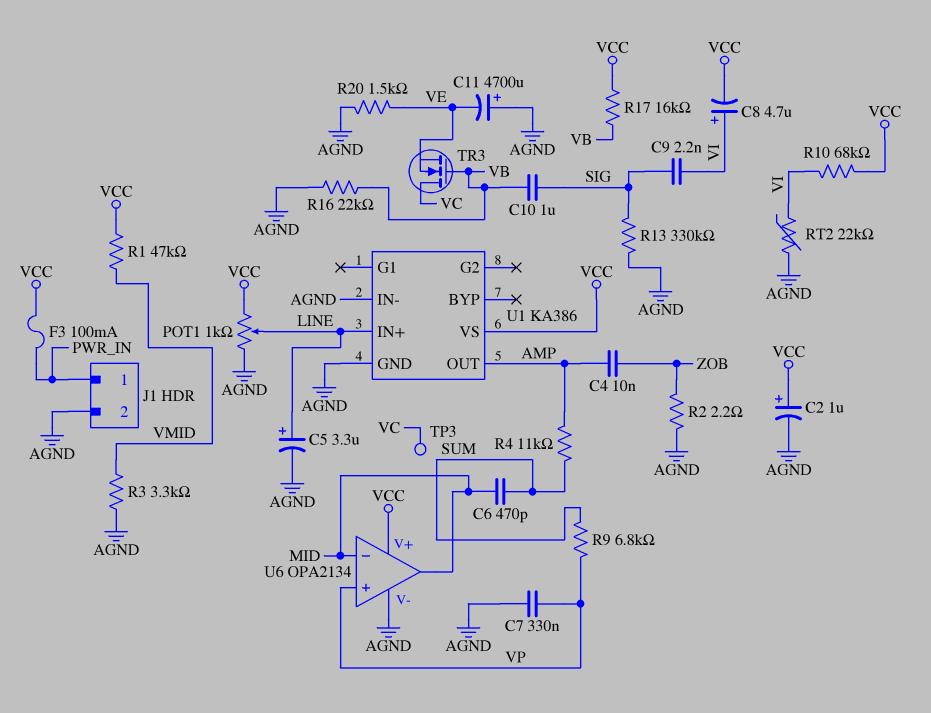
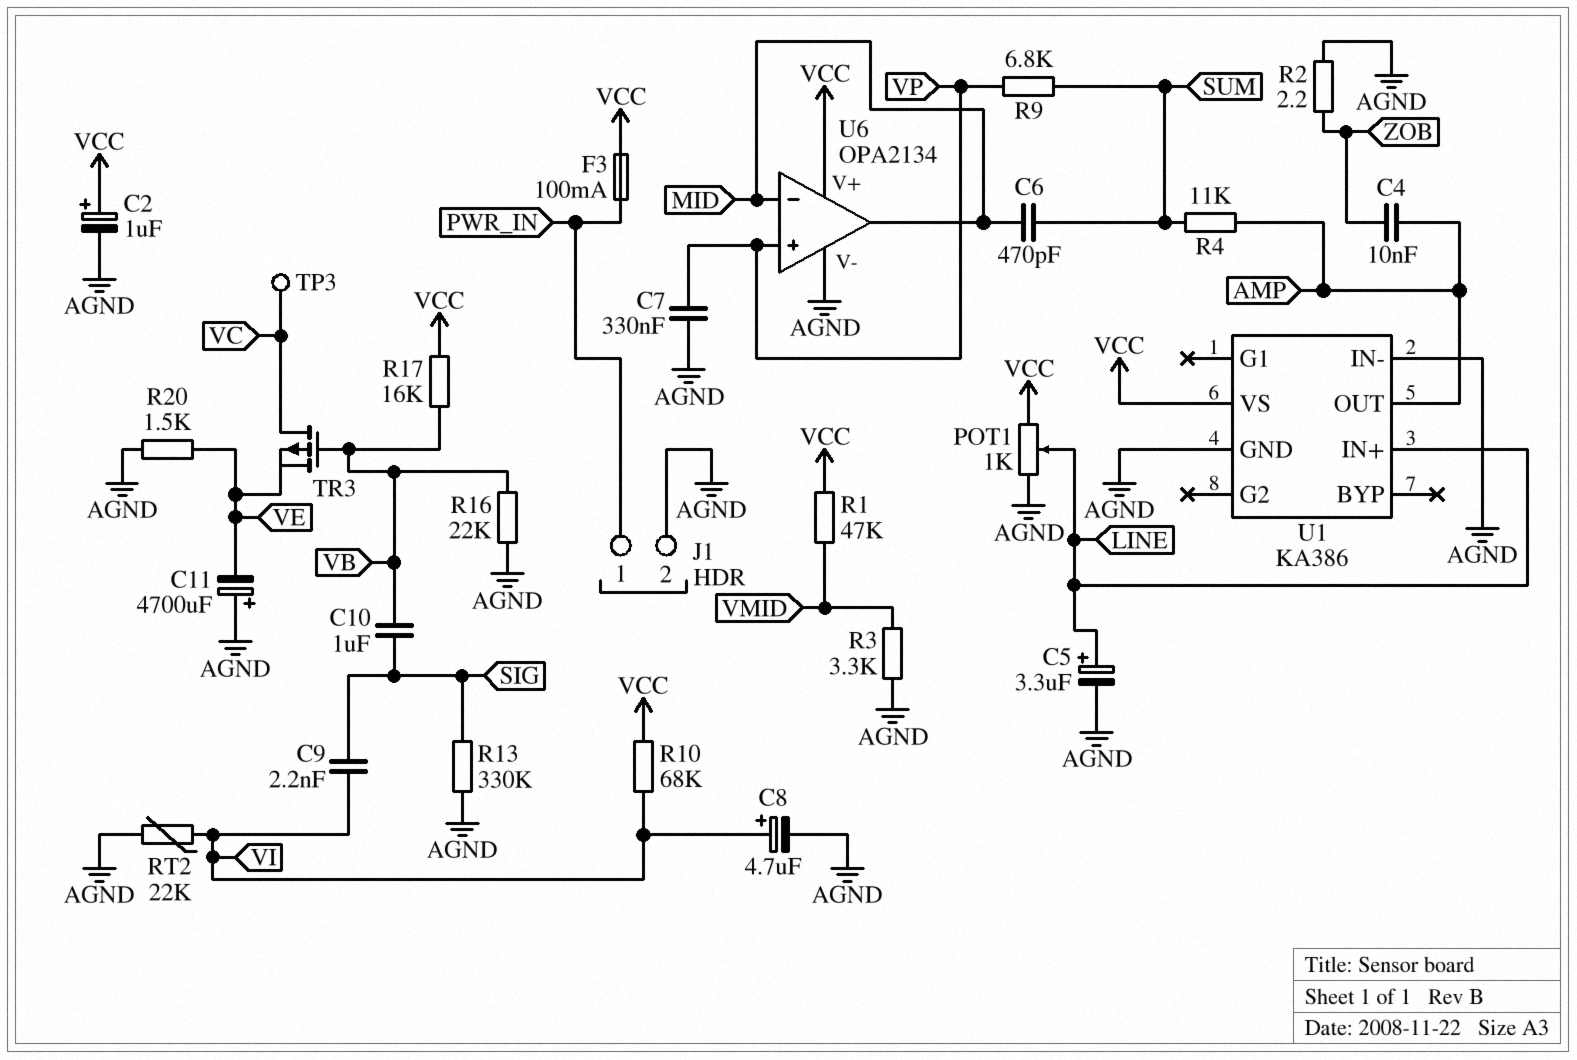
C8: 4.7uF (plus VI, minus VCC) -> 4.7uF (plus VI, minus AGND)
TR3: NMOS (G VB, D VC, S VE) -> PMOS (G VB, D VC, S VE)

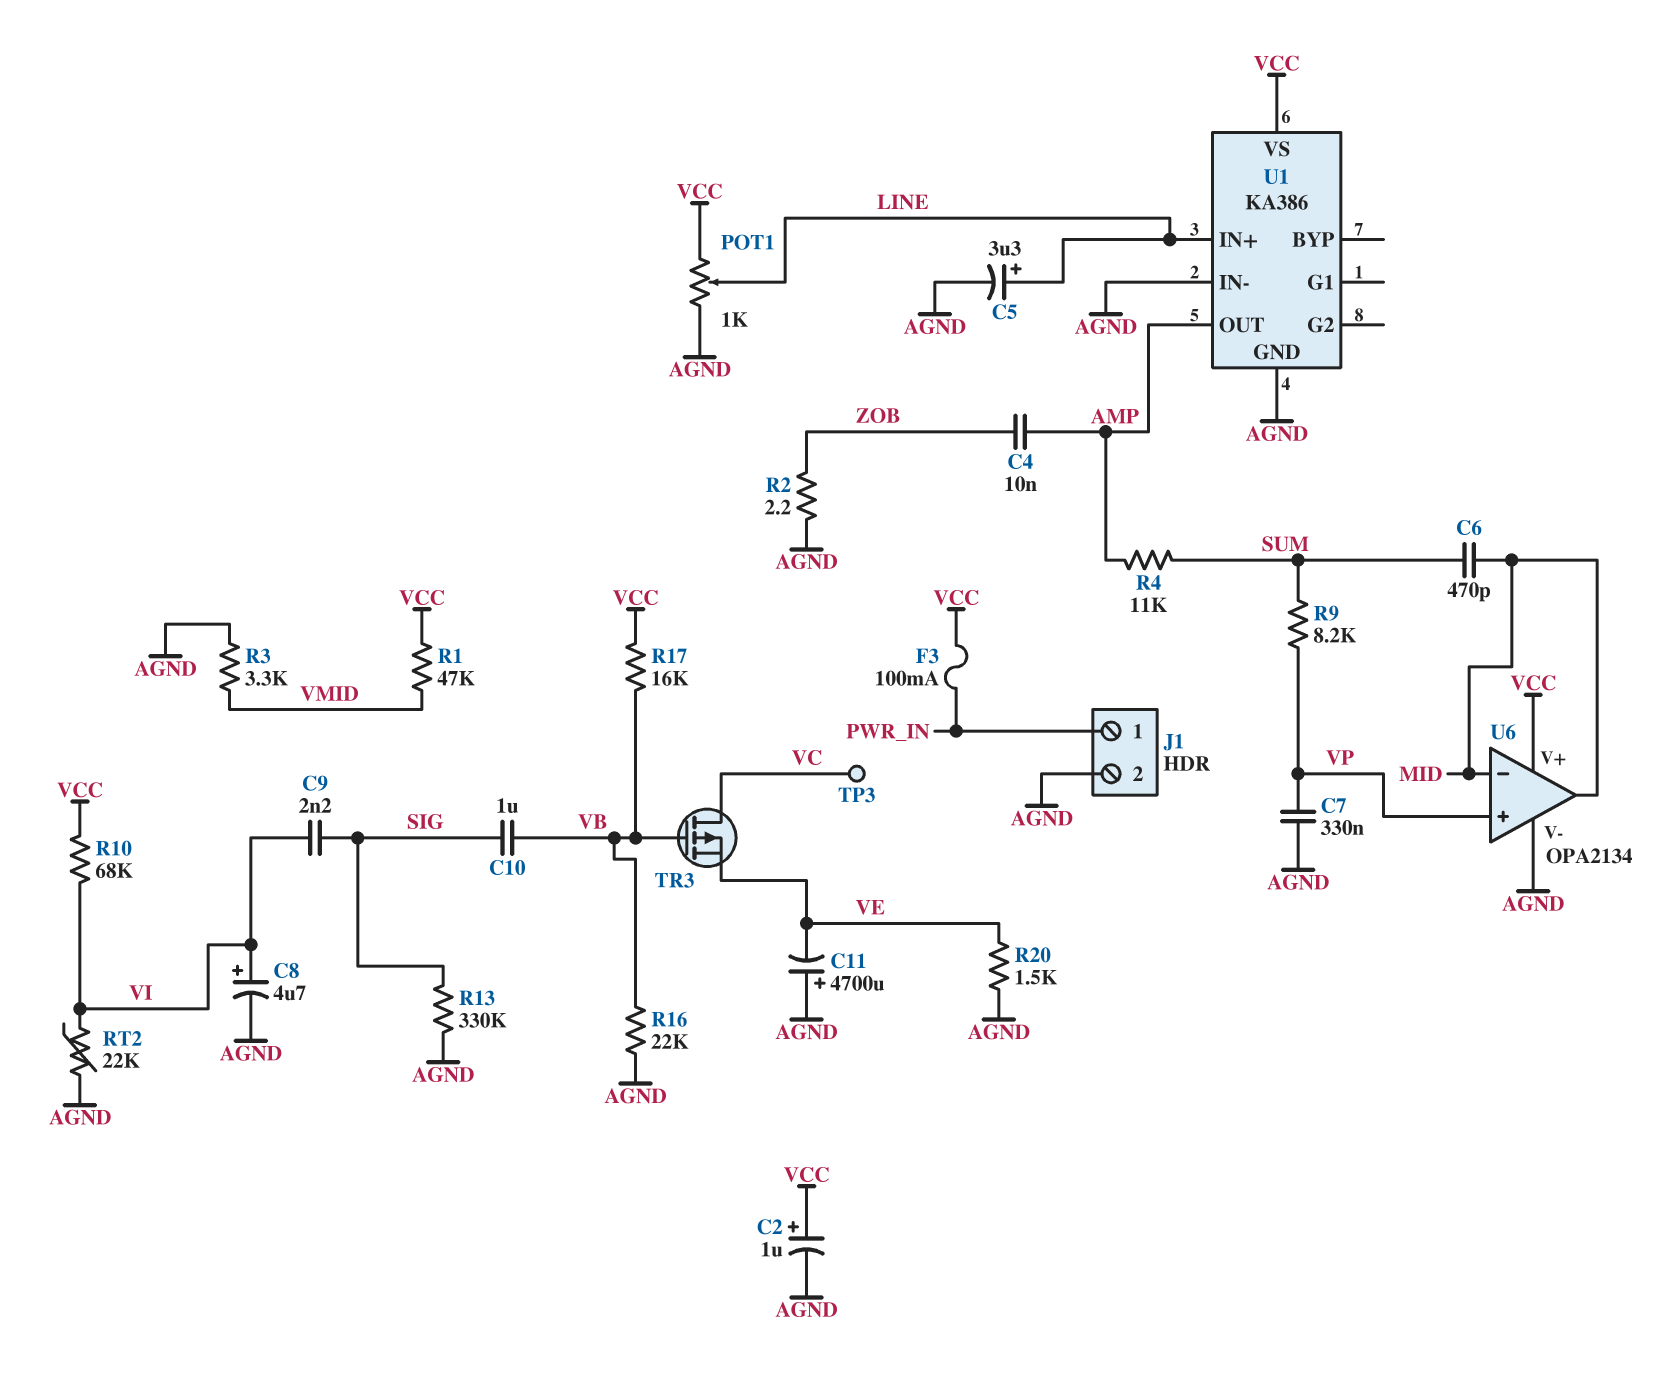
R9: 6.8k (SUM, VP) -> 8.2k (SUM, VP)

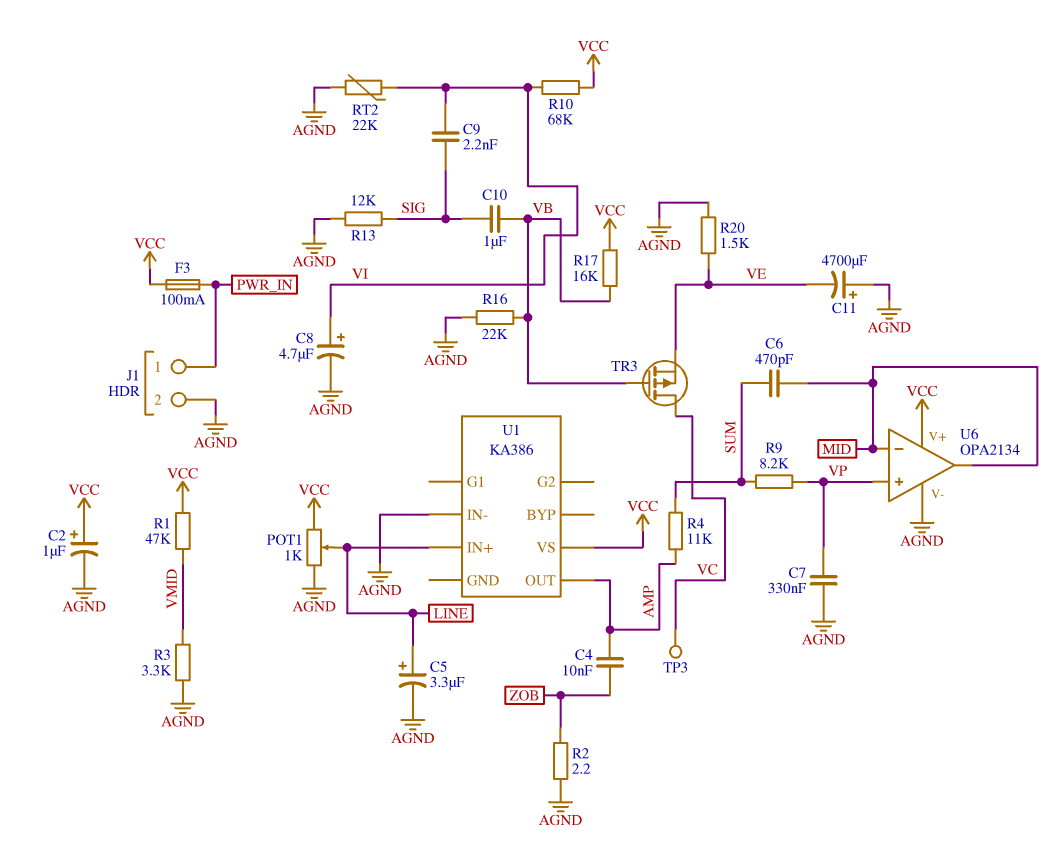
R13: 330k (AGND, SIG) -> 12k (AGND, SIG)
U1 pin GND: AGND -> none

